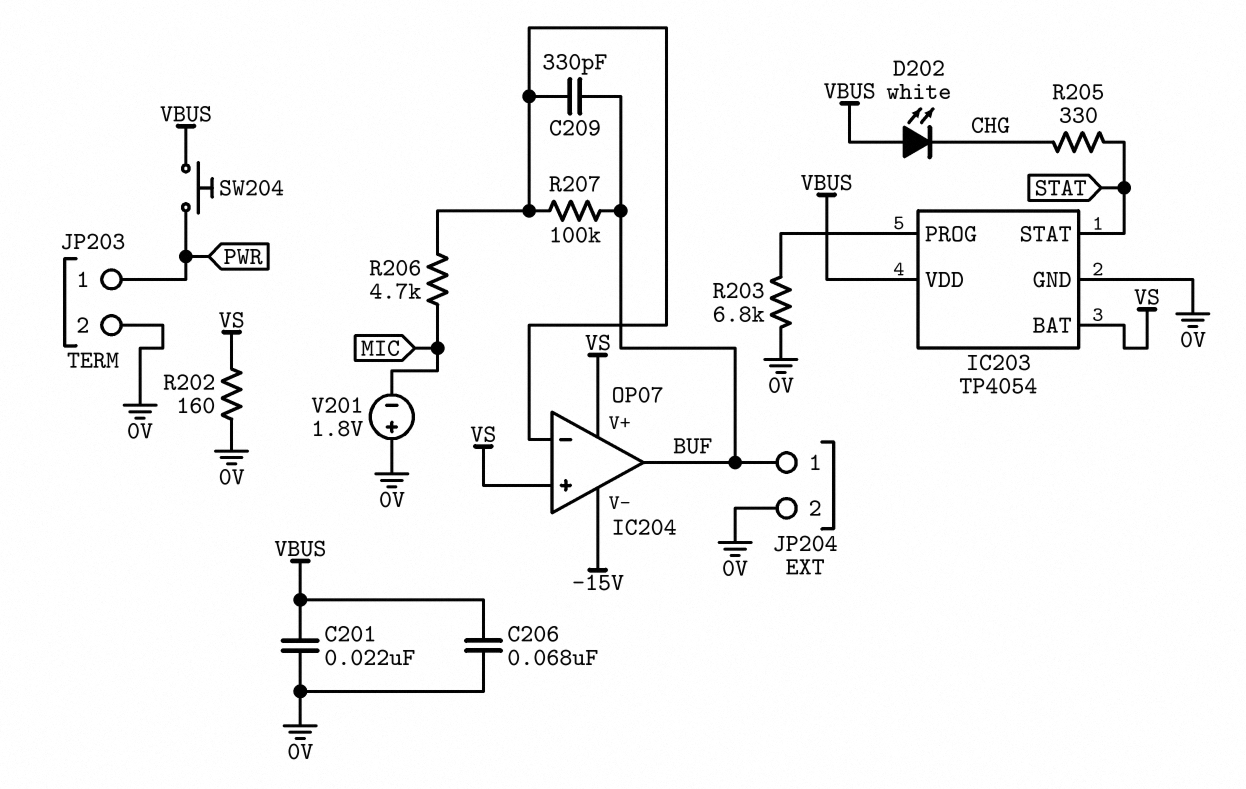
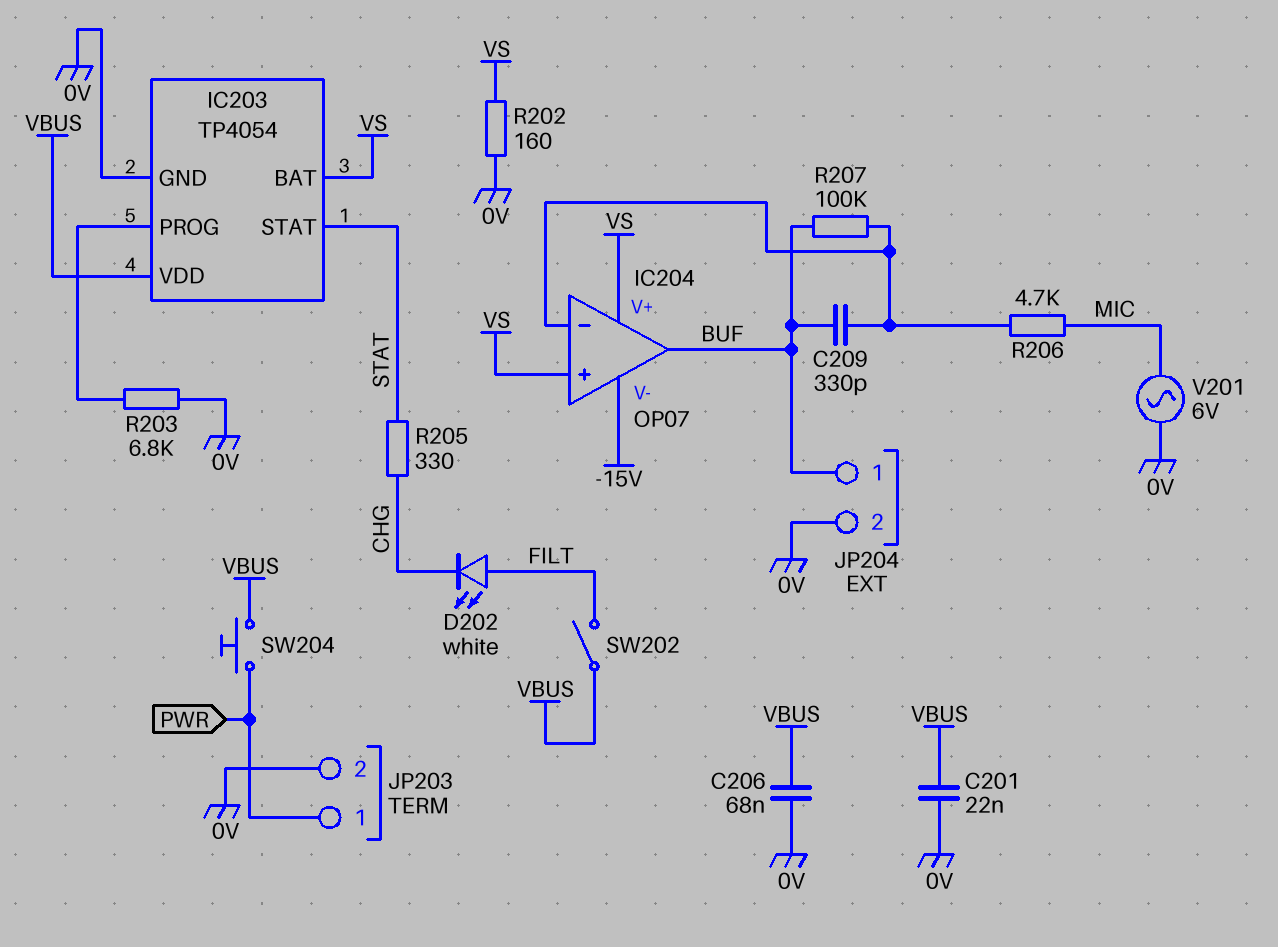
D202: LED white (A VBUS, K CHG) -> LED white (A FILT, K CHG)
SW202: none -> switch (FILT, VBUS)
V201: 1.8V (plus 0V, minus MIC) -> AC 6V (0V, MIC)

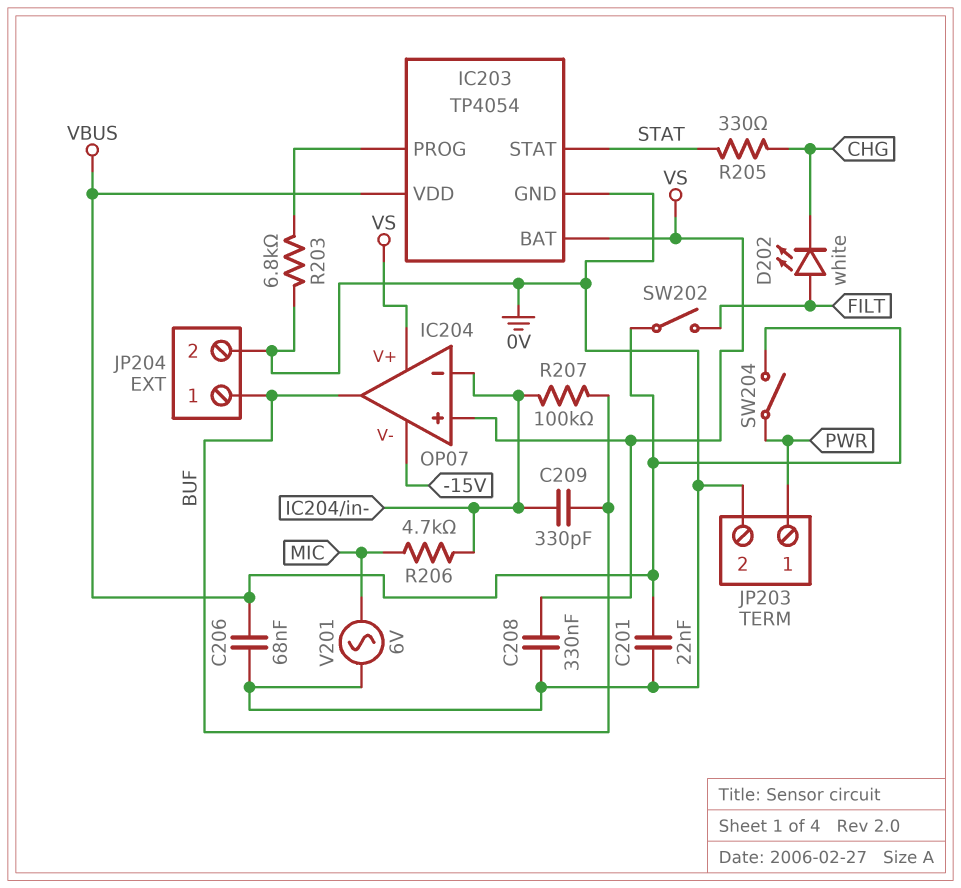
C208: none -> 330nF (0V, VS)
R202: 160 (0V, VS) -> none
SW204: button (PWR, VBUS) -> switch (PWR, VBUS)

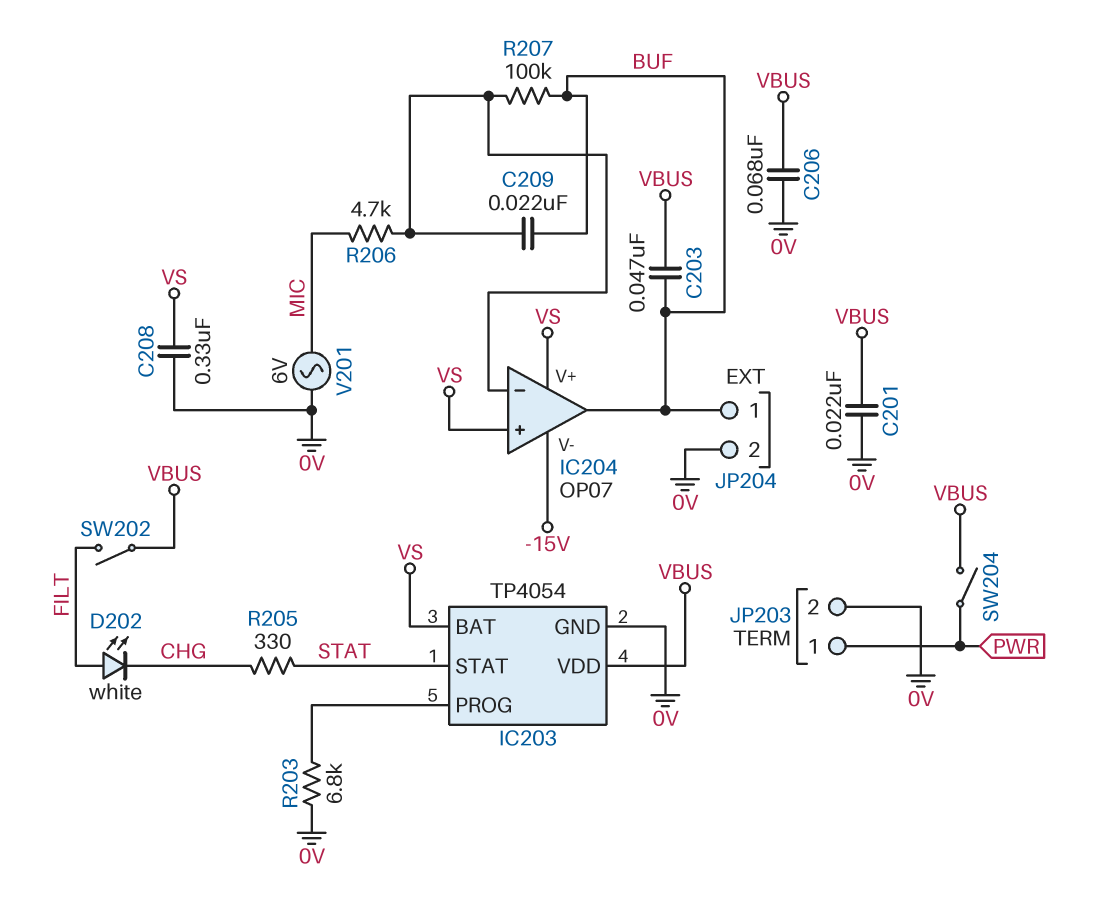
C203: none -> 47nF (BUF, VBUS)
C209: 330pF (BUF, IC204/in-) -> 22nF (BUF, IC204/in-)

